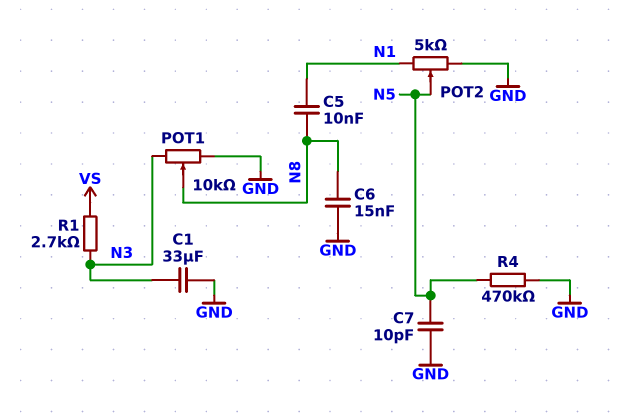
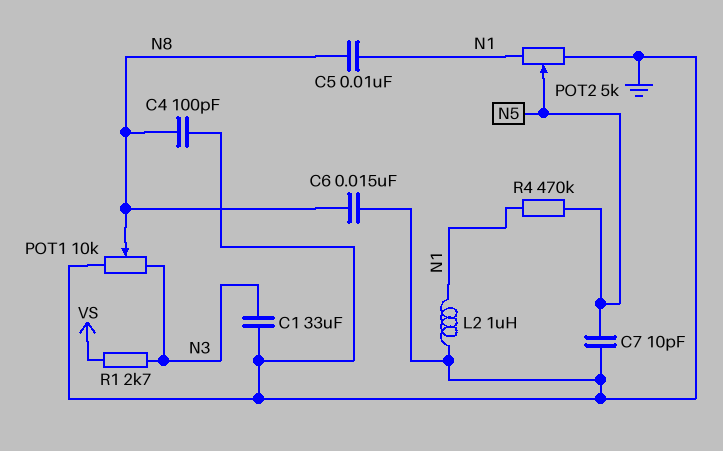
C4: none -> 100pF (GND, N8)
L2: none -> 1uH (GND, N1)
R4: 470k (GND, N5) -> 470k (N1, N5)

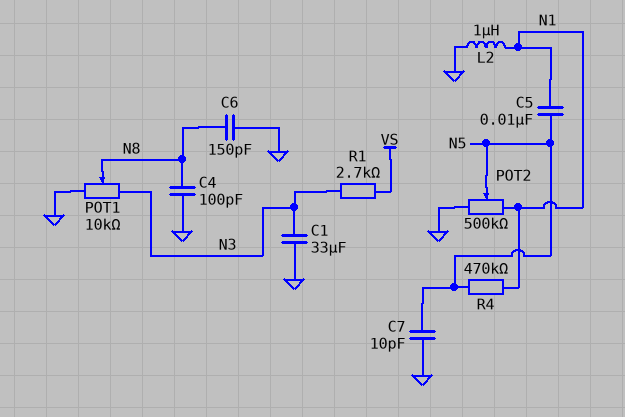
C5: 10nF (N1, N8) -> 10nF (N1, N5)
C6: 15nF (GND, N8) -> 150pF (GND, N8)
POT2: 5k (GND, N1, wiper N5) -> 500k (GND, N1, wiper N5)

